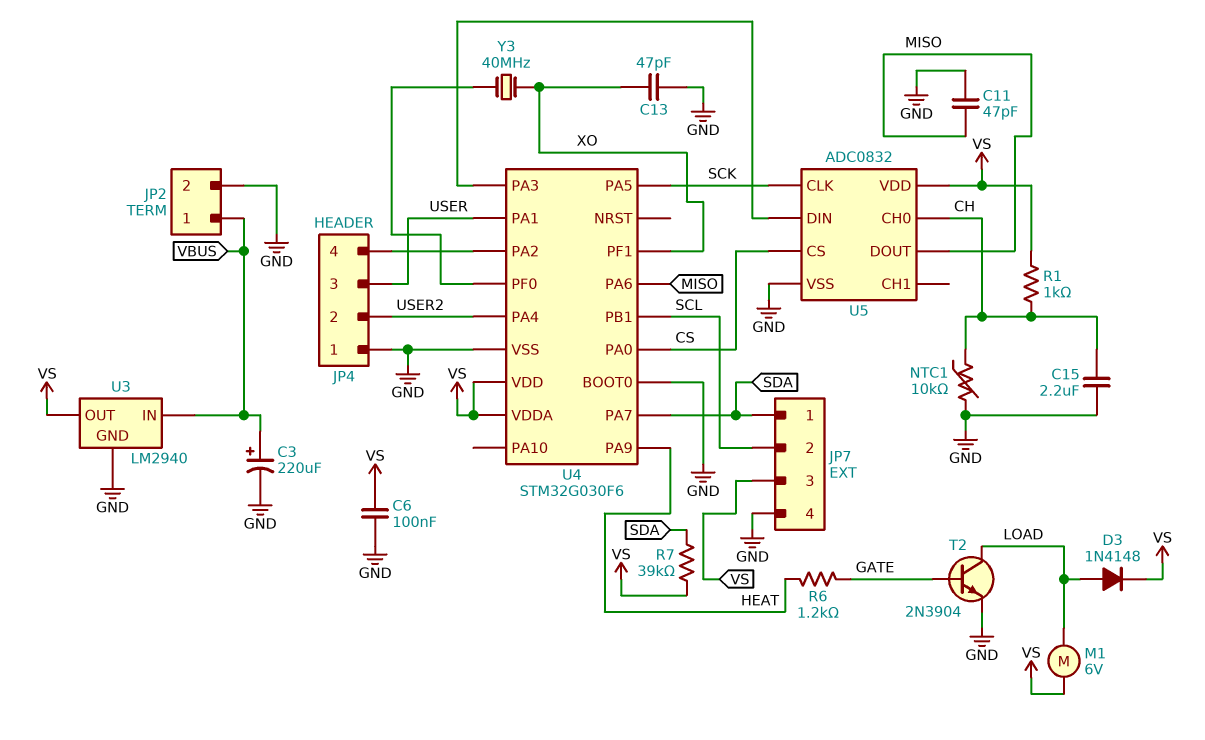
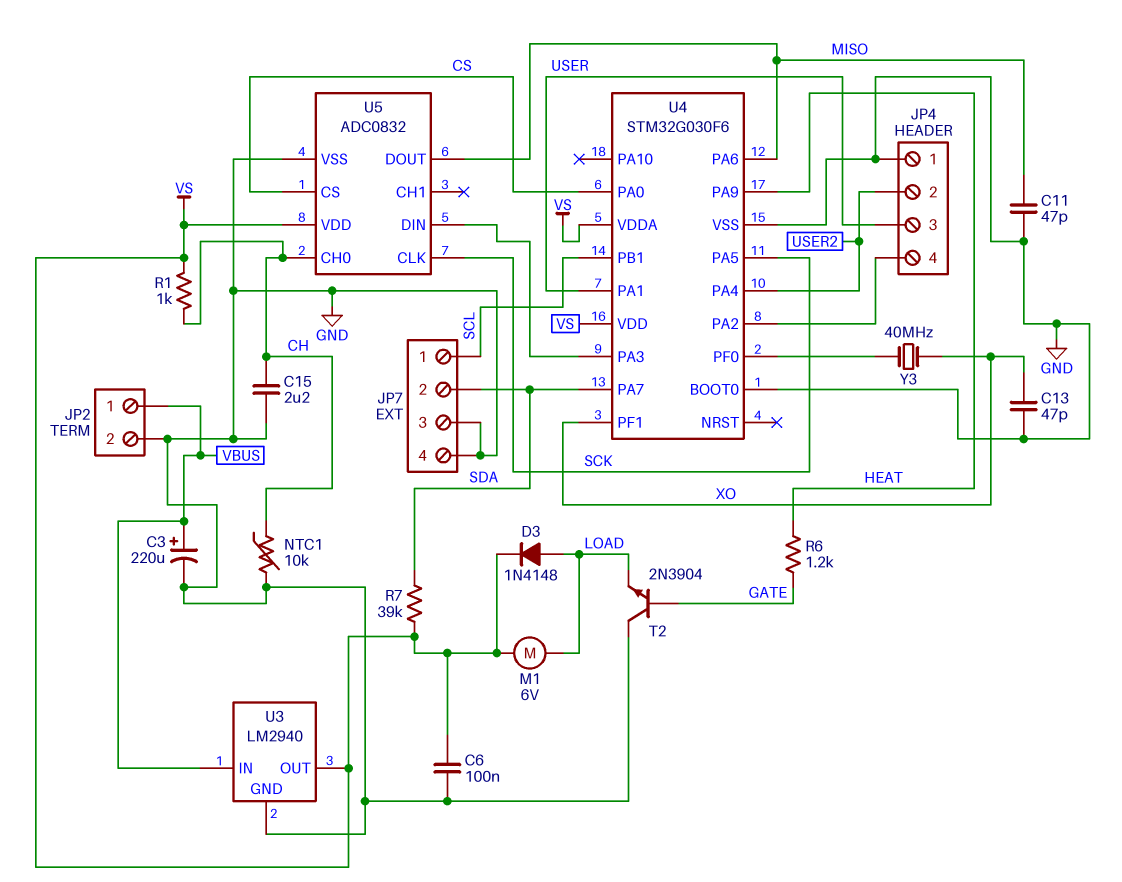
JP7 pin 1: SDA -> SCL
JP7 pin 2: SCL -> SDA
JP7 pin 3: VS -> GND
T2: NPN 2N3904 (B GATE, C LOAD, E GND) -> NPN 2N3904 (B GATE, C GND, E LOAD)

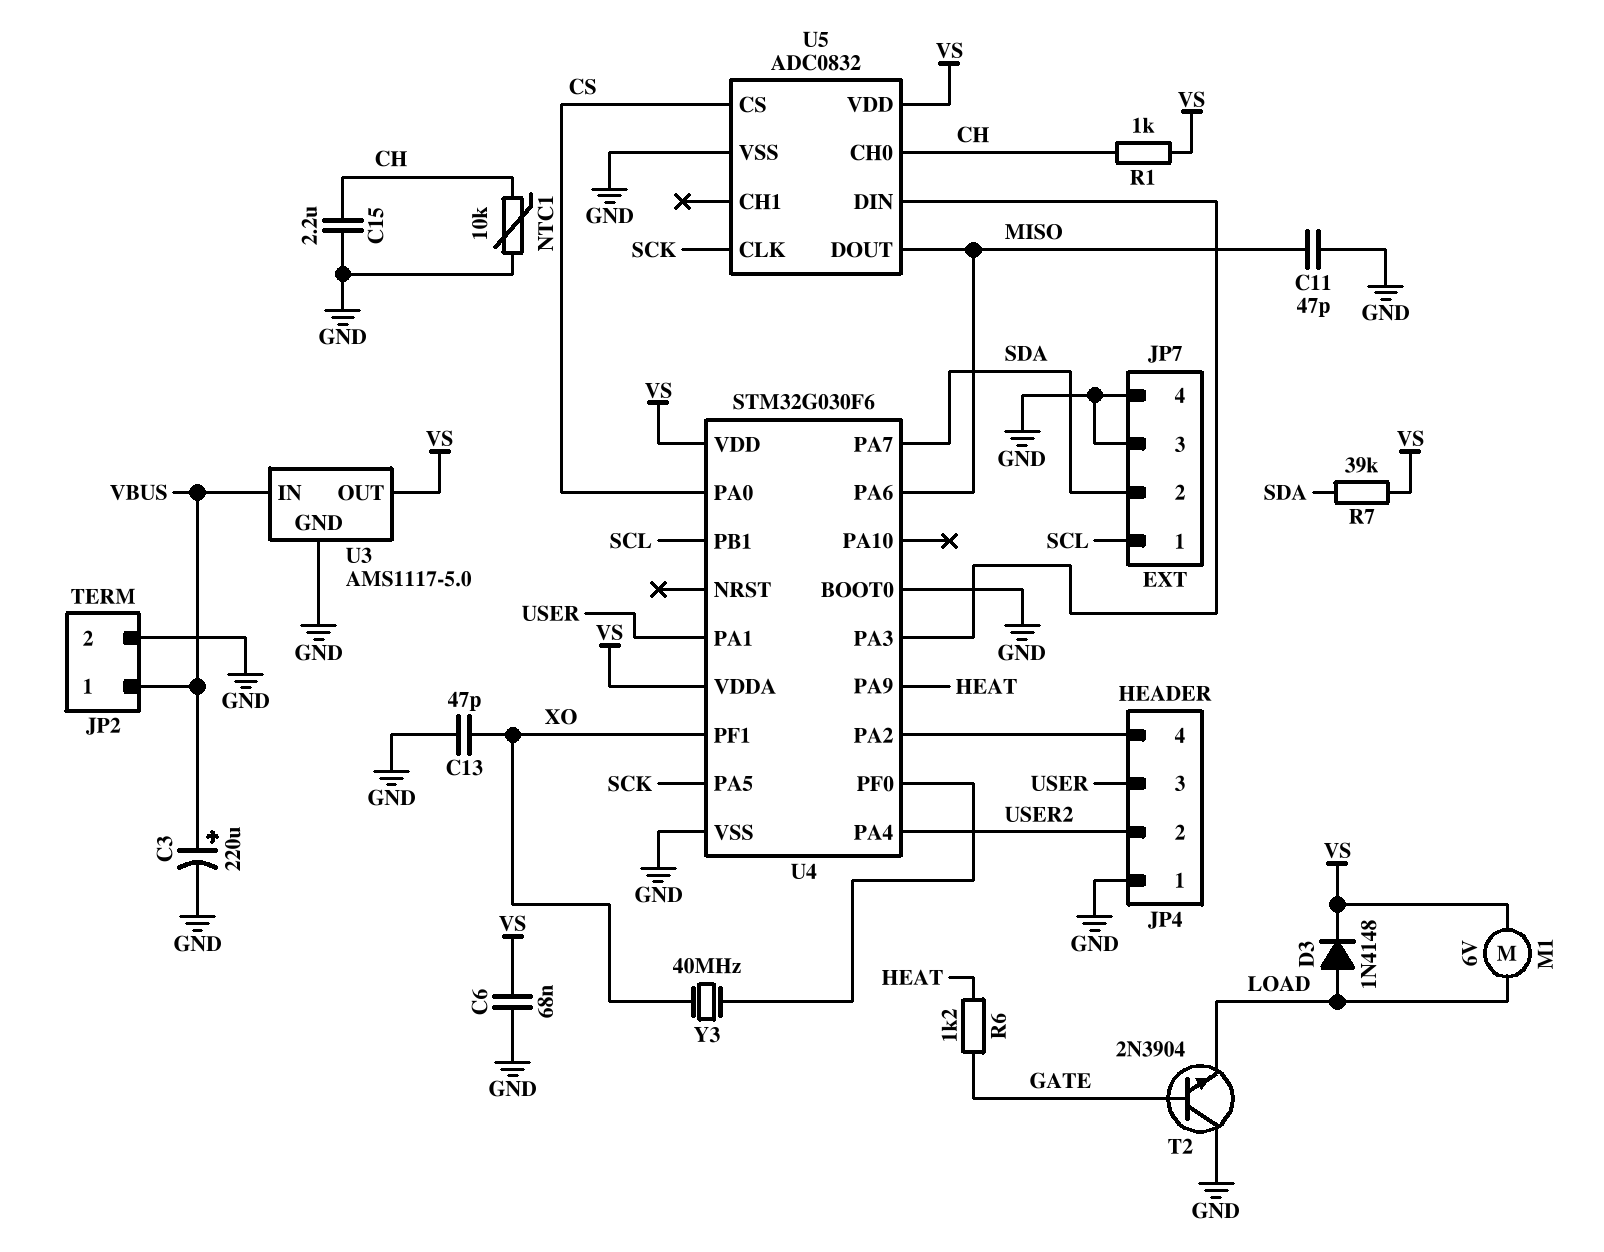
C6: 100nF (GND, VS) -> 68nF (GND, VS)
U3: LM2940 -> AMS1117-5.0

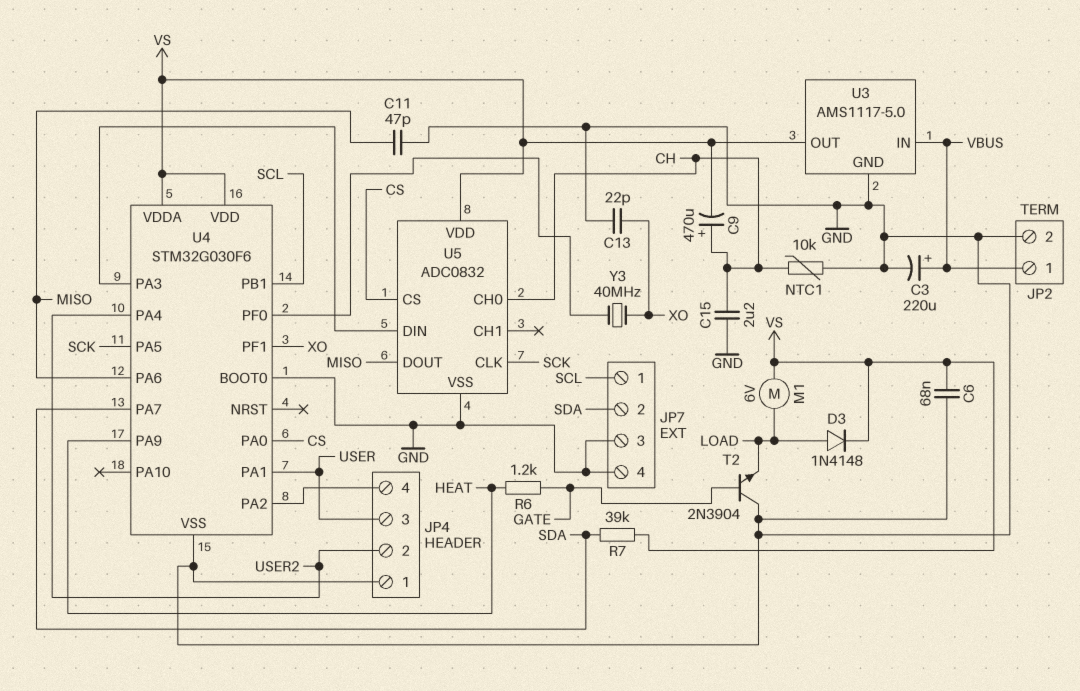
C9: none -> 470uF (plus CH, minus VS)
C13: 47pF (GND, XO) -> 22pF (GND, XO)
R1: 1k (CH, VS) -> none

